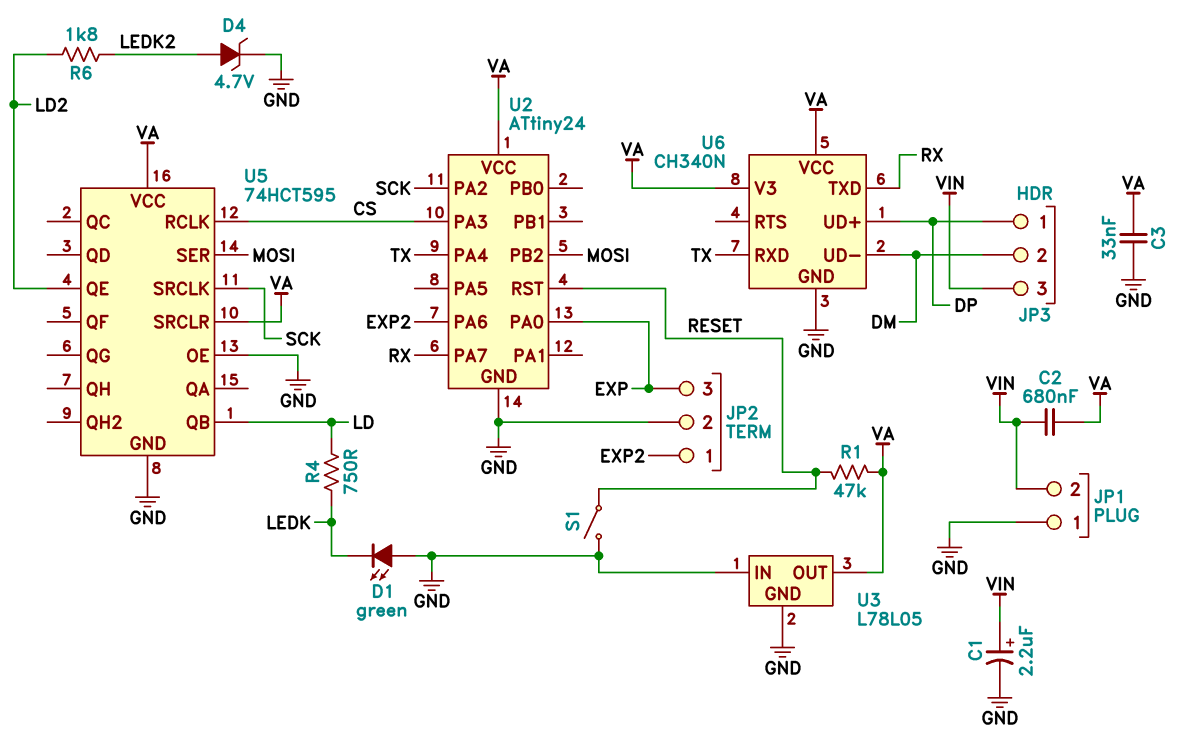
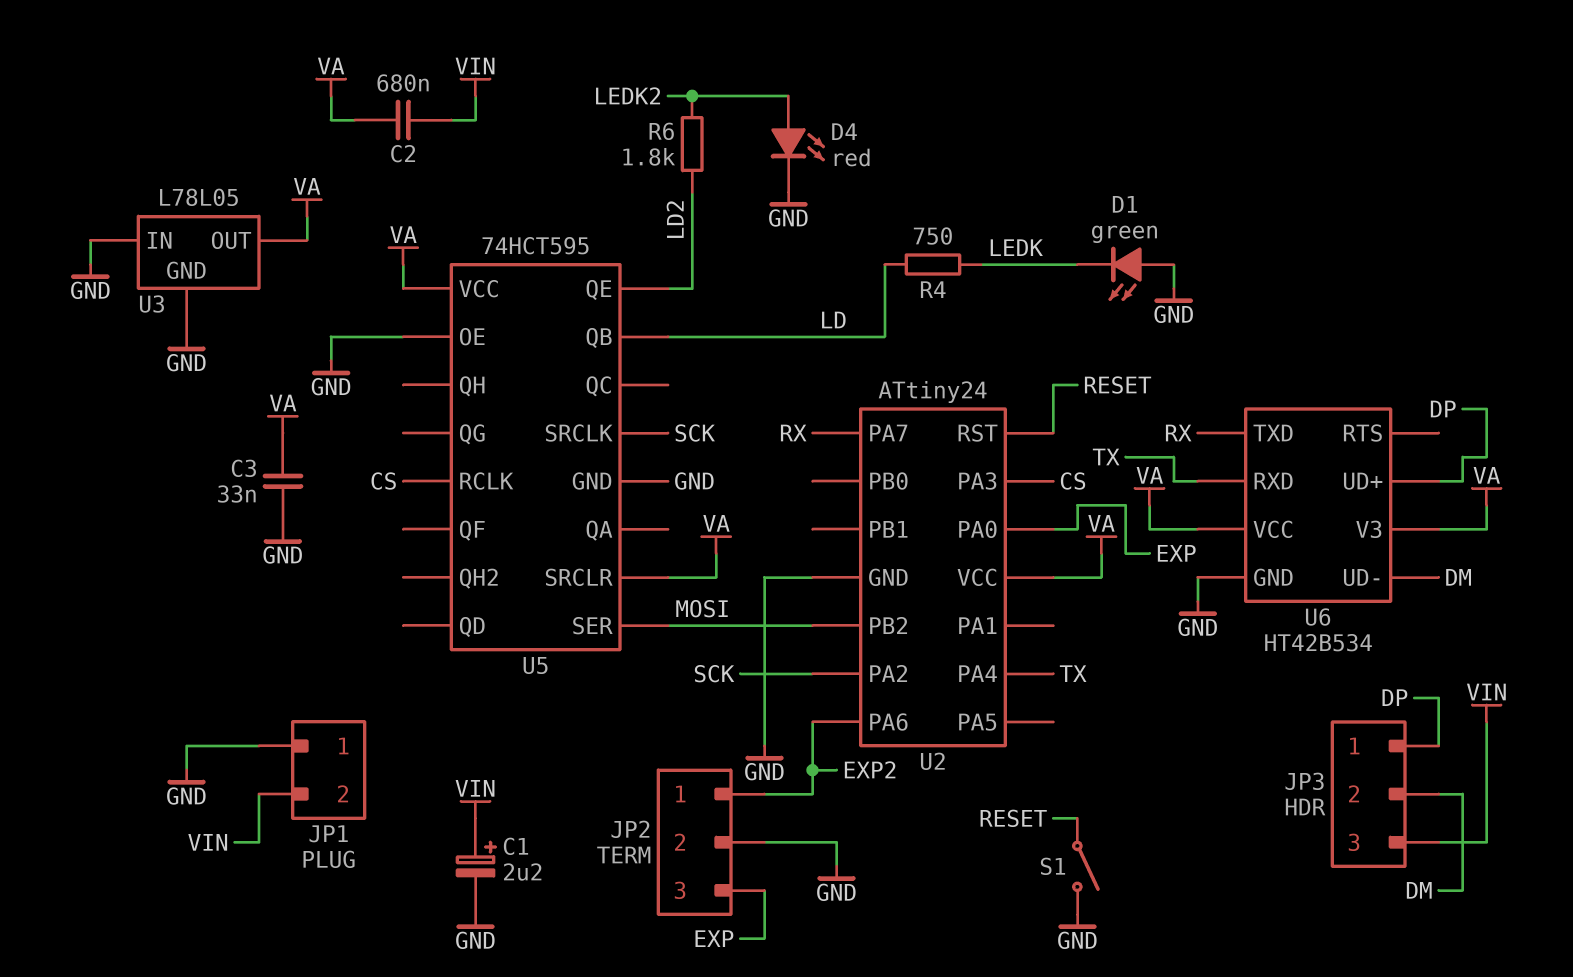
D4: zener 4.7V (A LEDK2, K GND) -> LED red (A LEDK2, K GND)
R1: 47k (RESET, VA) -> none
U6: CH340N -> HT42B534

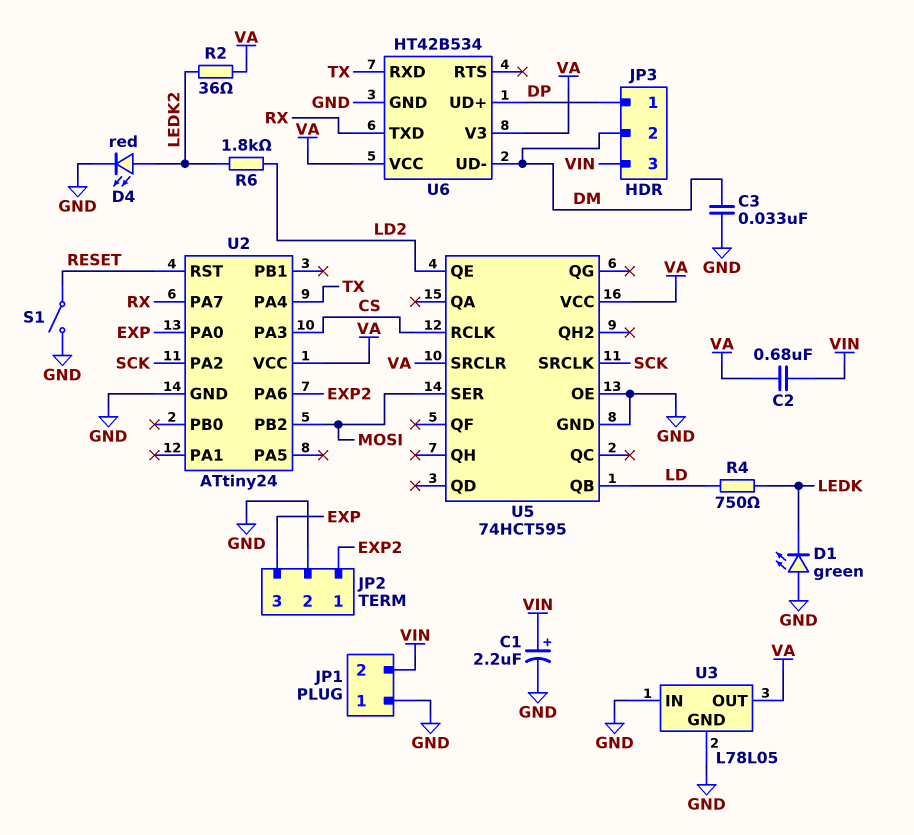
C3: 33nF (GND, VA) -> 33nF (DM, GND)
R2: none -> 36 (LEDK2, VA)

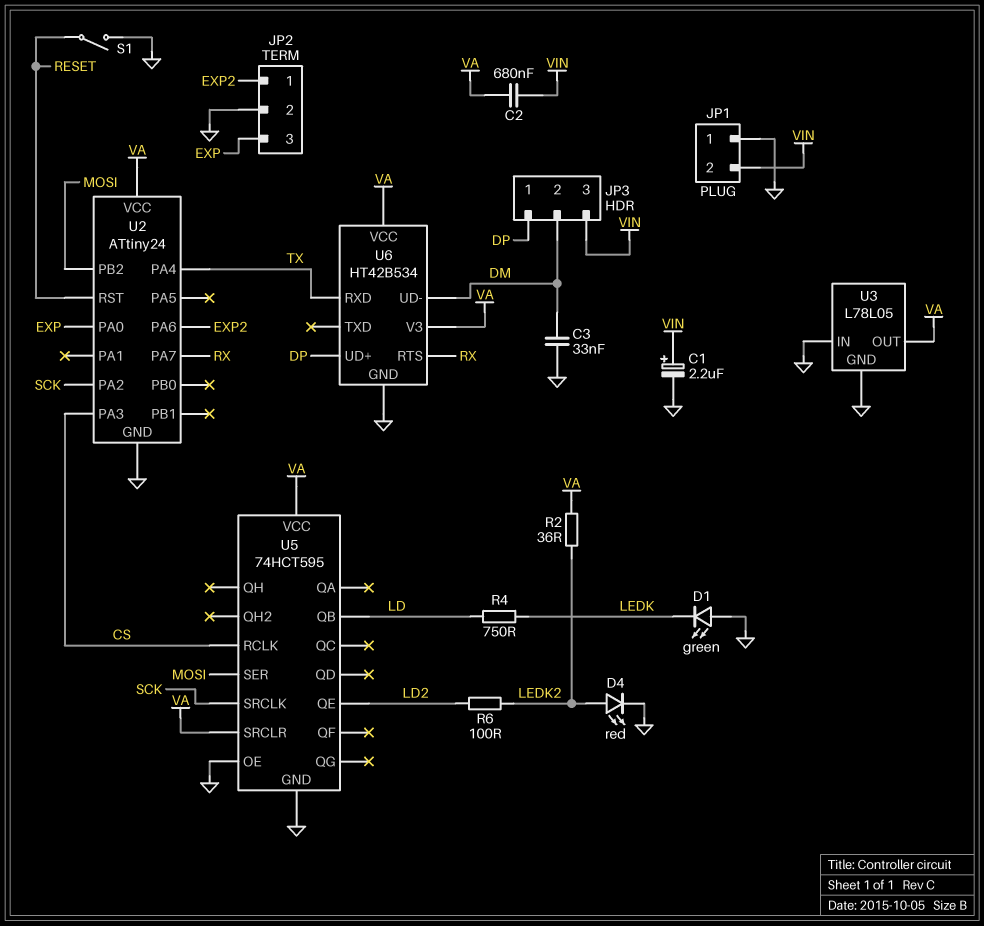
R6: 1.8k (LD2, LEDK2) -> 100 (LD2, LEDK2)
U6 pin RTS: none -> RX
U6 pin TXD: RX -> none

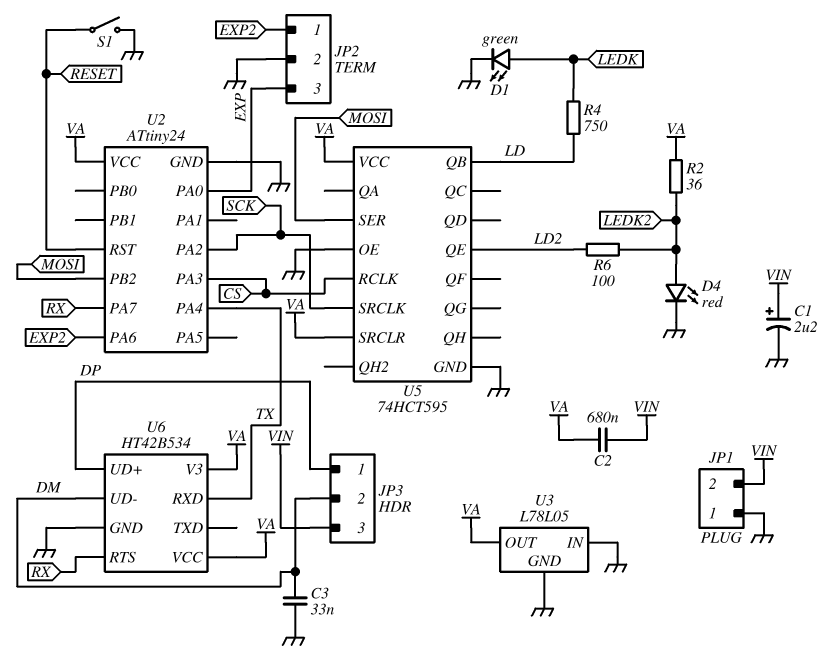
D1: LED green (A GND, K LEDK) -> LED green (A LEDK, K GND)

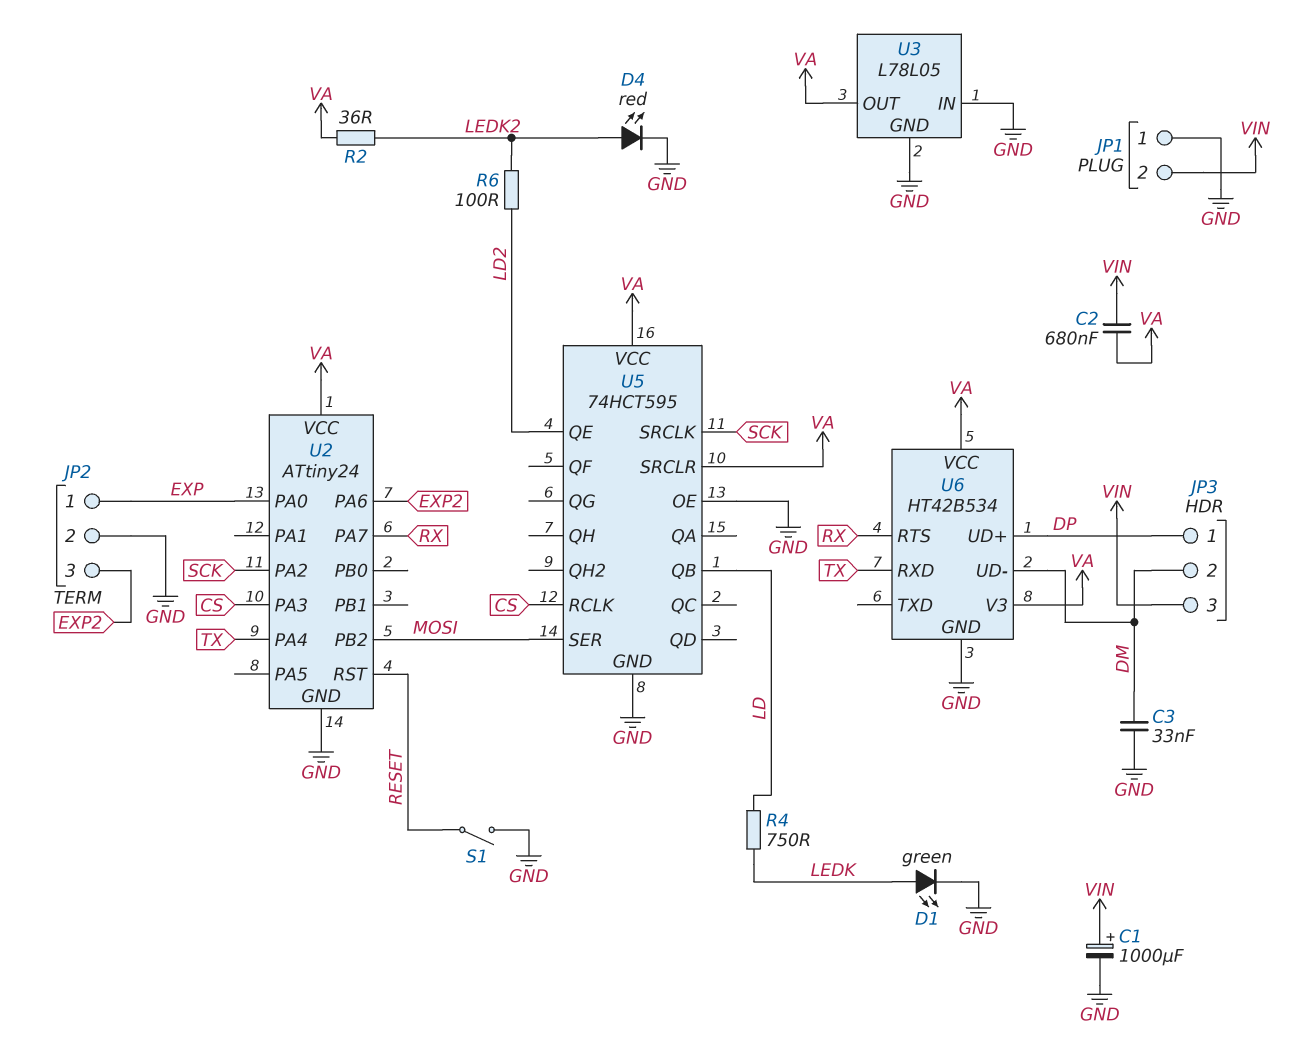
C1: 2.2uF (plus VIN, minus GND) -> 1000uF (plus VIN, minus GND)
JP2 pin 1: EXP2 -> EXP
JP2 pin 3: EXP -> EXP2

